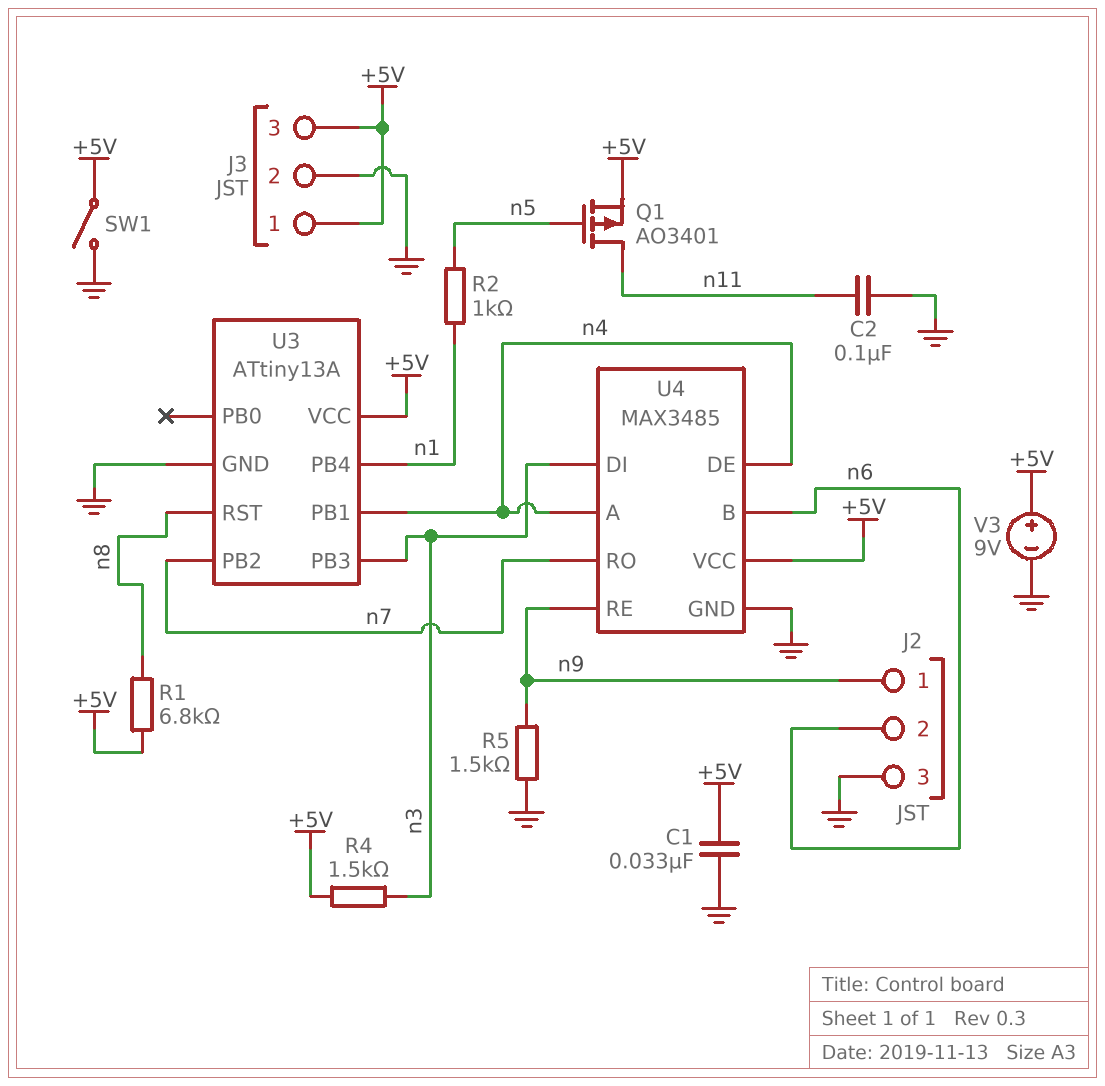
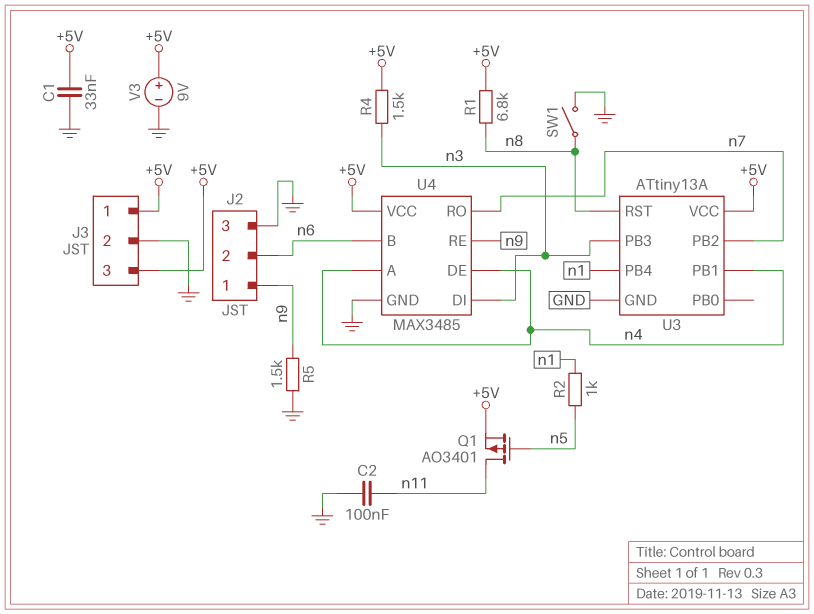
SW1: switch (+5V, GND) -> switch (GND, n8)

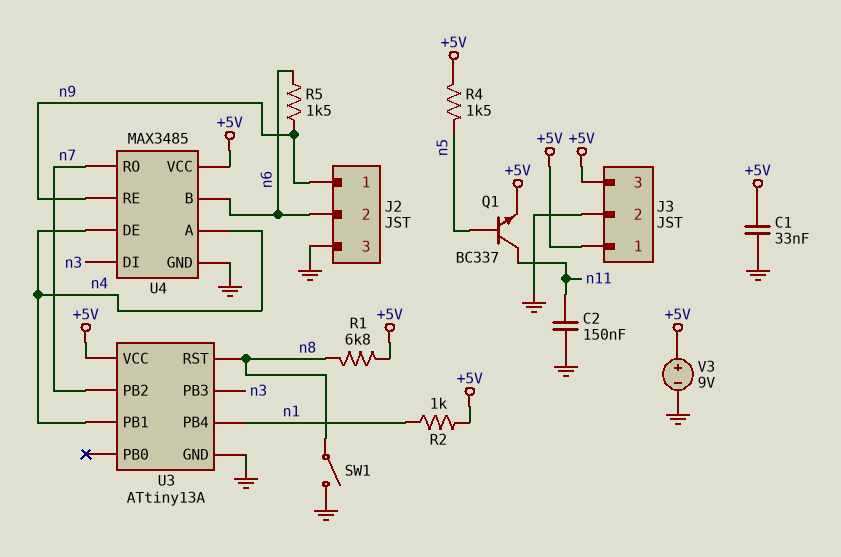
C2: 100nF (GND, n11) -> 150nF (GND, n11)
Q1: PMOS AO3401 (G n5, D n11, S +5V) -> NPN BC337 (B n5, C n11, E +5V)
R2: 1k (n1, n5) -> 1k (+5V, n1)
R4: 1.5k (+5V, n3) -> 1.5k (+5V, n5)
R5: 1.5k (GND, n9) -> 1.5k (n6, n9)

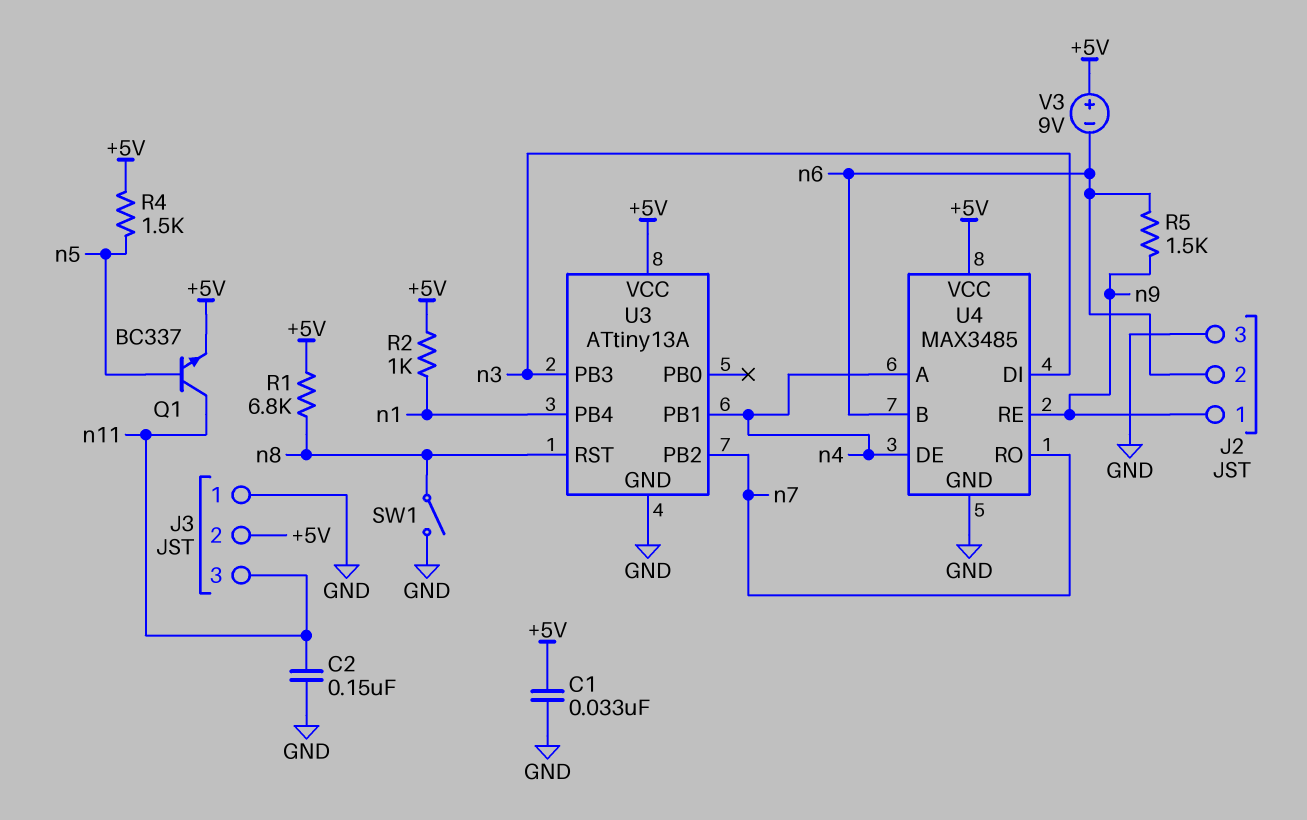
J3 pin 1: +5V -> GND
J3 pin 2: GND -> +5V
J3 pin 3: +5V -> n11
V3: 9V (plus +5V, minus GND) -> 9V (plus +5V, minus n6)

